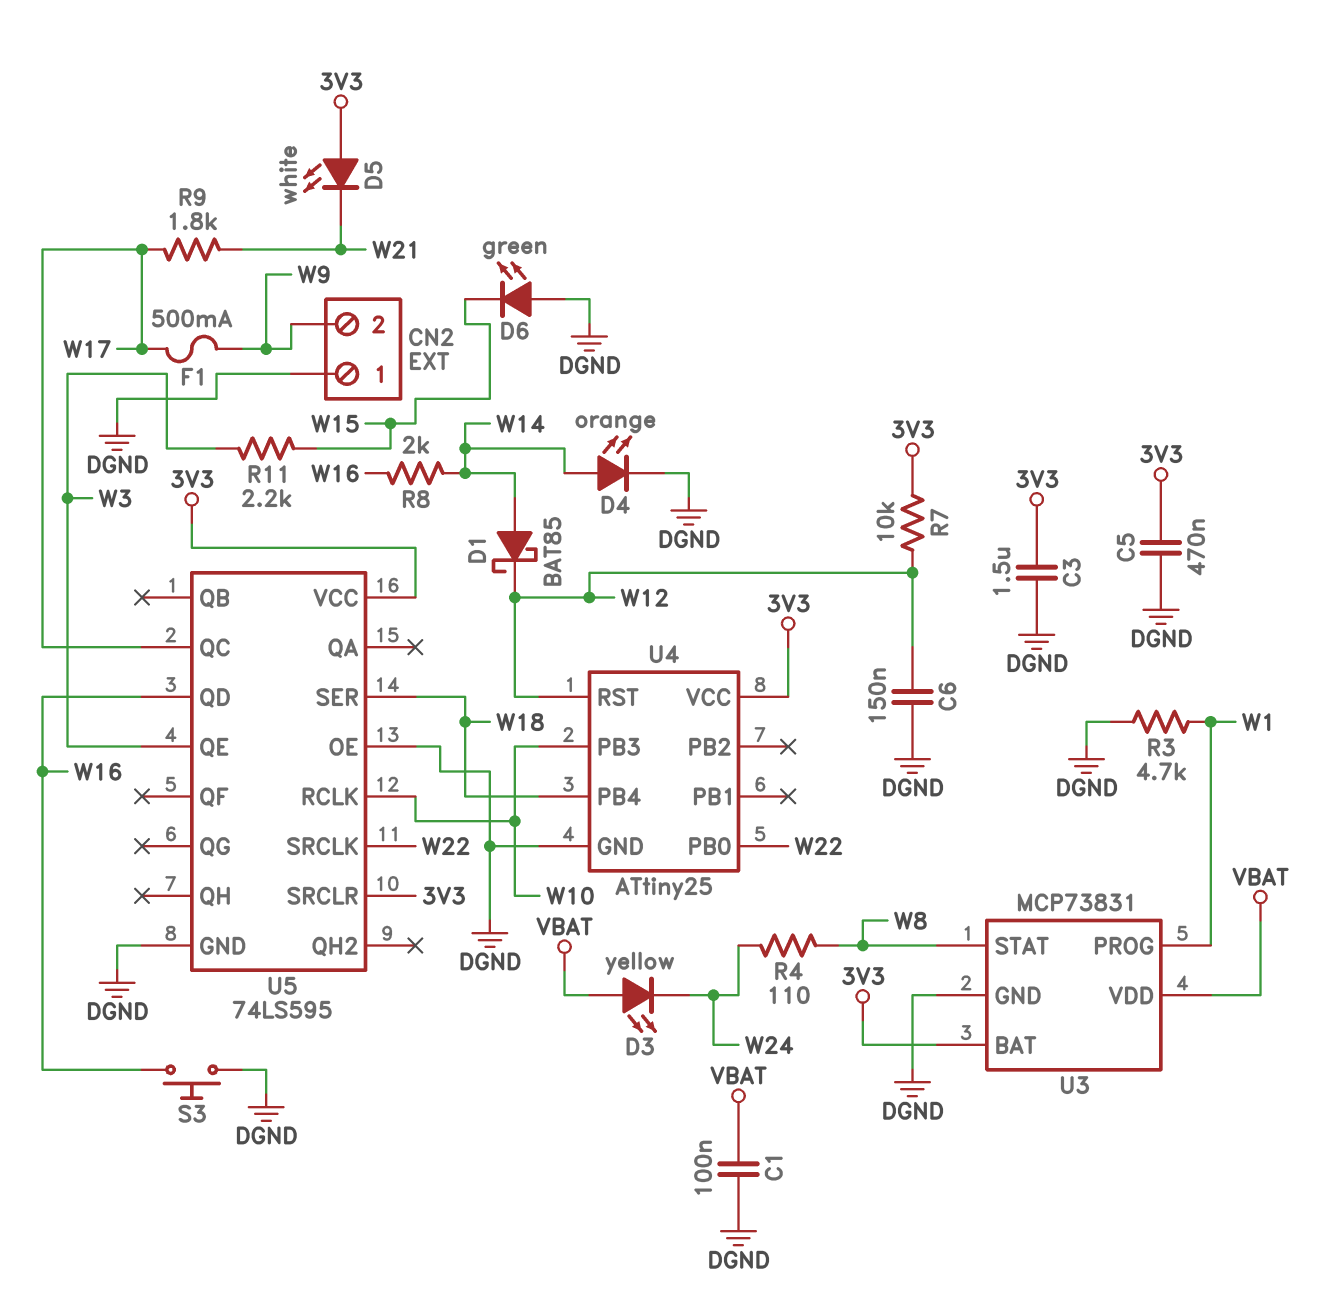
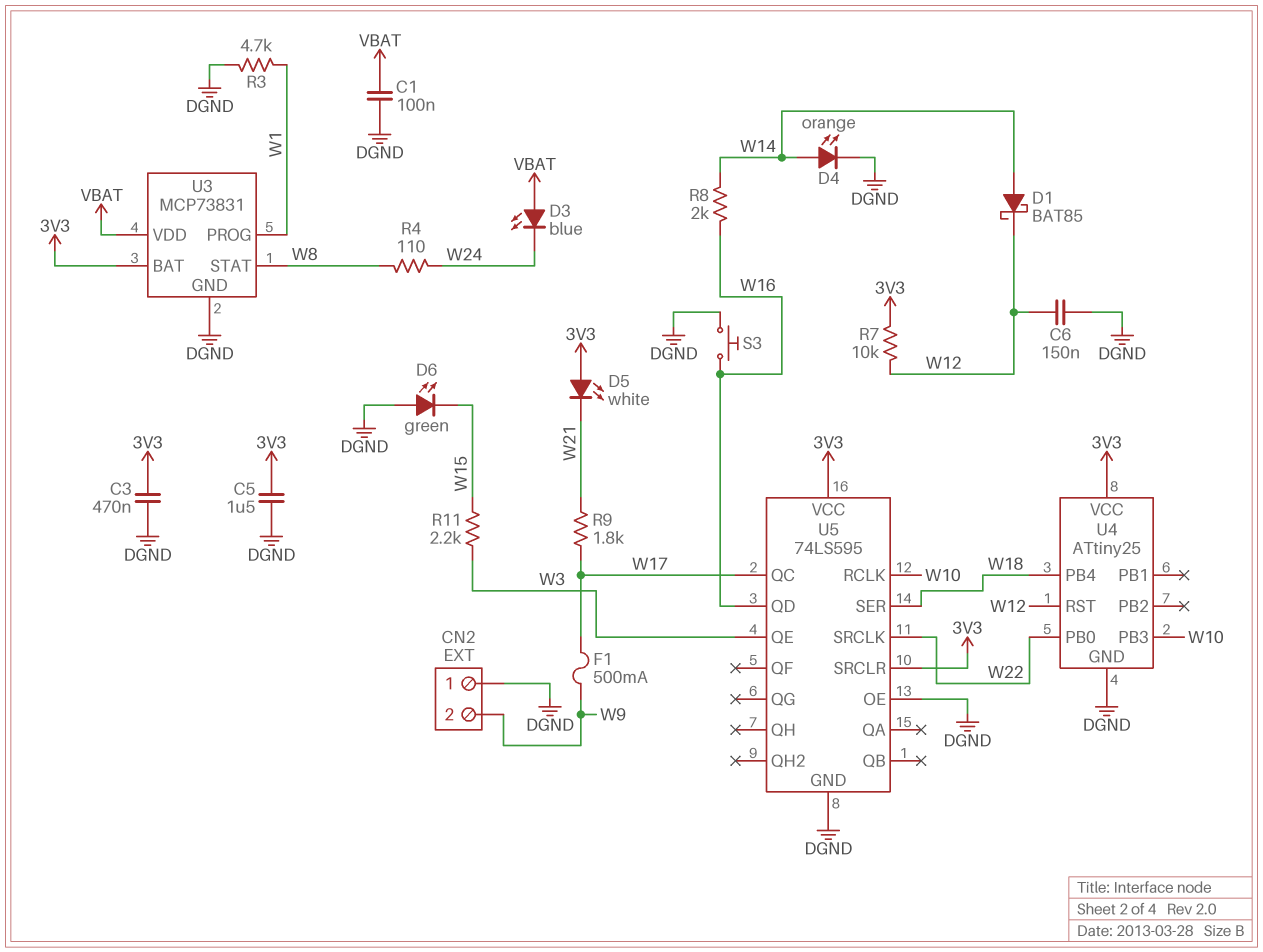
C3: 1.5uF (3V3, DGND) -> 470nF (3V3, DGND)
C5: 470nF (3V3, DGND) -> 1.5uF (3V3, DGND)
D3: LED yellow (A VBAT, K W24) -> LED blue (A VBAT, K W24)

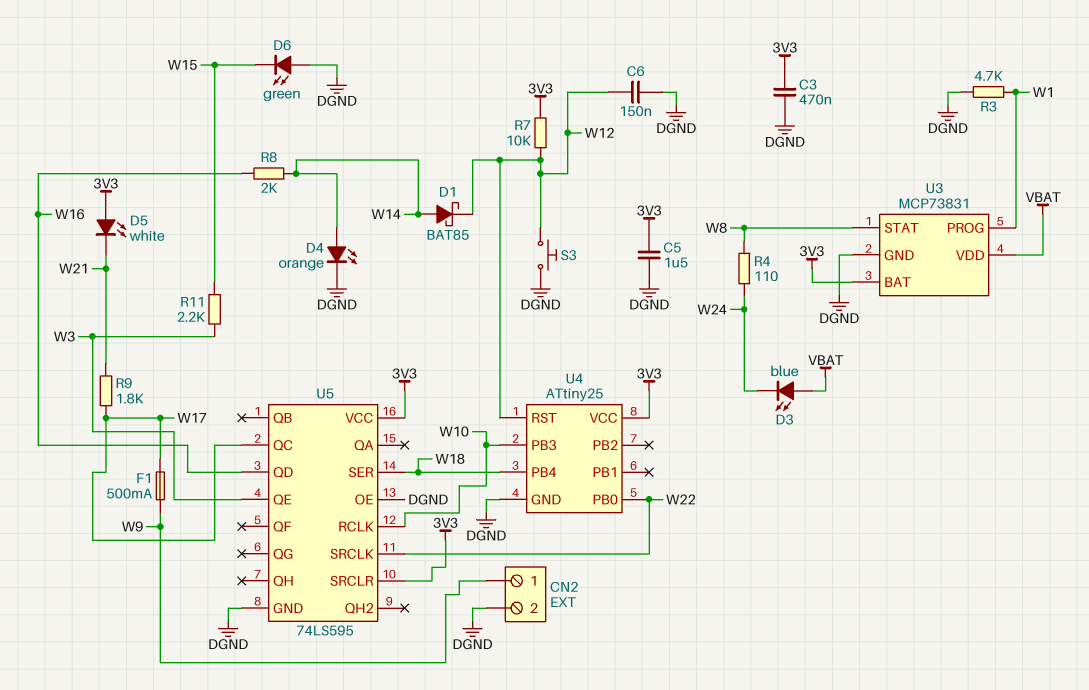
C1: 100nF (DGND, VBAT) -> none
CN2 pin 1: DGND -> W9
CN2 pin 2: W9 -> DGND
S3: button (DGND, W16) -> button (DGND, W12)

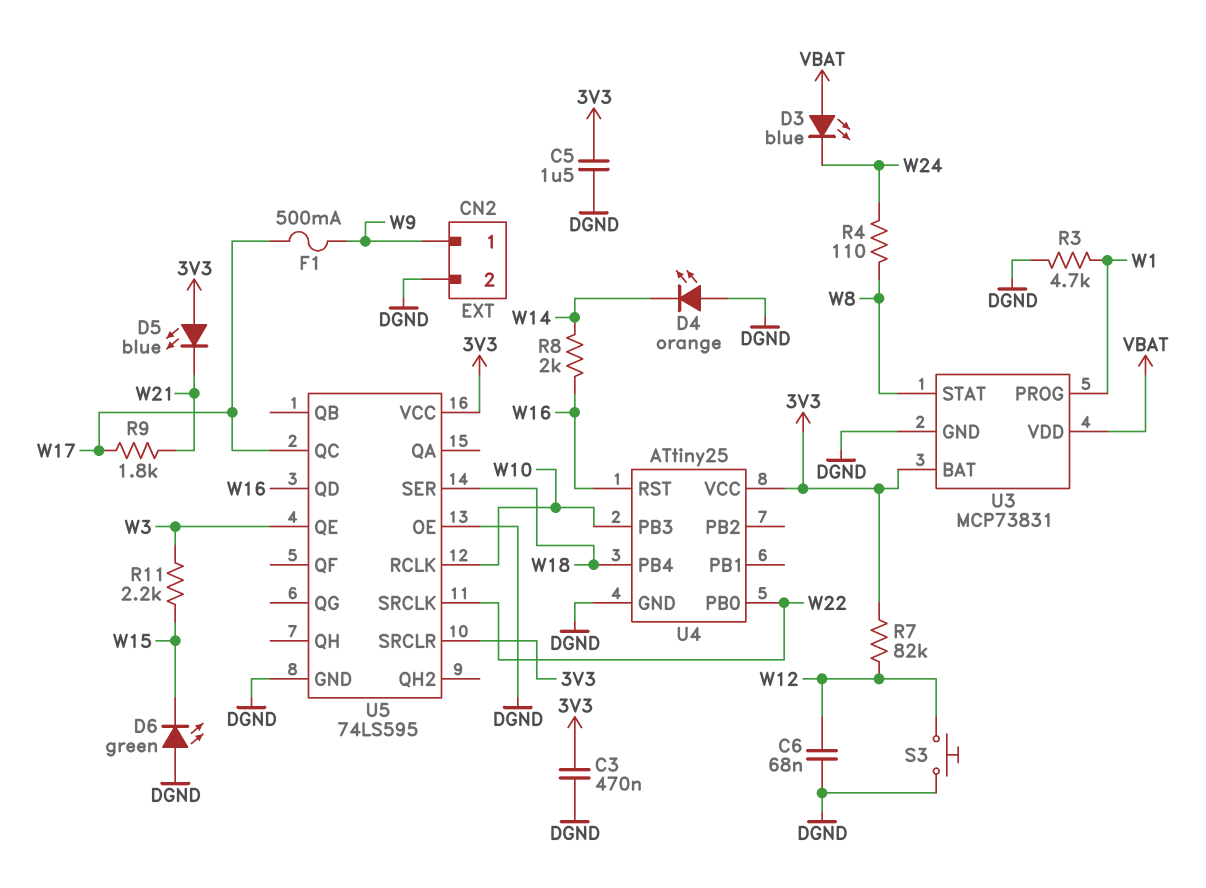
C6: 150nF (DGND, W12) -> 68nF (DGND, W12)
D1: schottky BAT85 (A W14, K W12) -> none
D4: LED orange (A W14, K DGND) -> LED orange (A DGND, K W14)
D5: LED white (A 3V3, K W21) -> LED blue (A 3V3, K W21)
R7: 10k (3V3, W12) -> 82k (3V3, W12)
U4 pin RST: W12 -> W16

